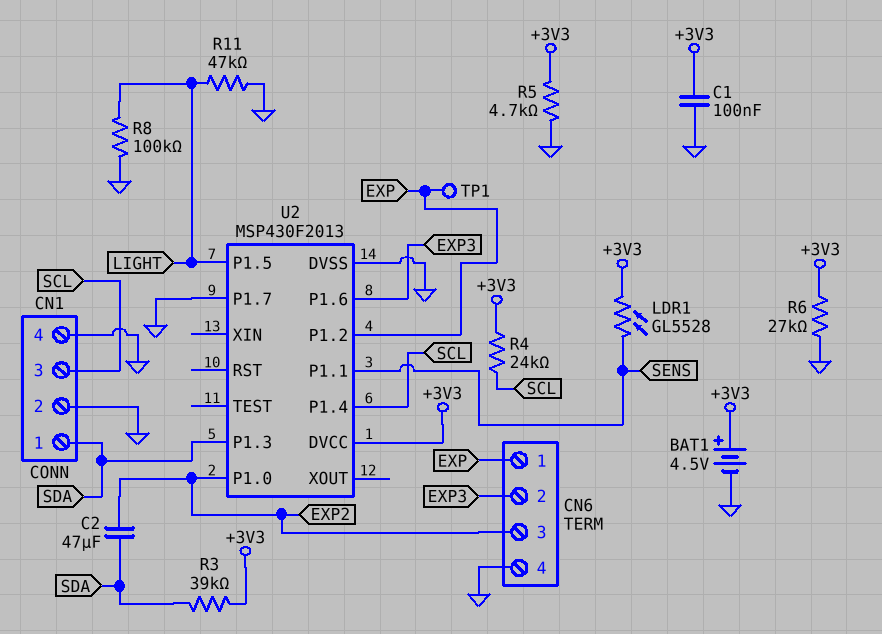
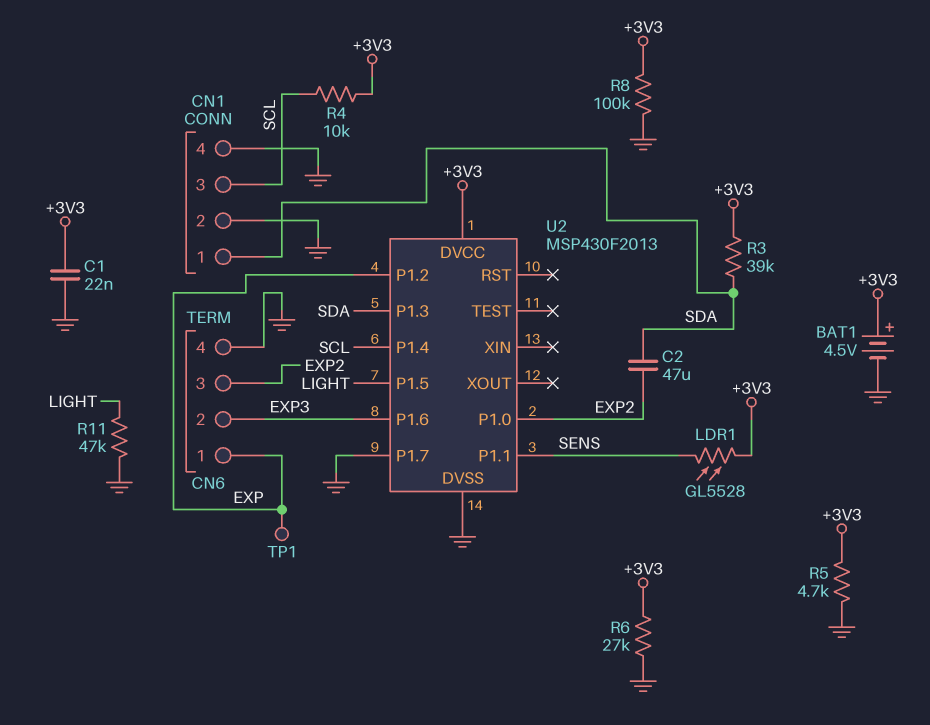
C1: 100nF (+3V3, GND) -> 22nF (+3V3, GND)
R4: 24k (+3V3, SCL) -> 10k (+3V3, SCL)
R8: 100k (GND, LIGHT) -> 100k (+3V3, GND)

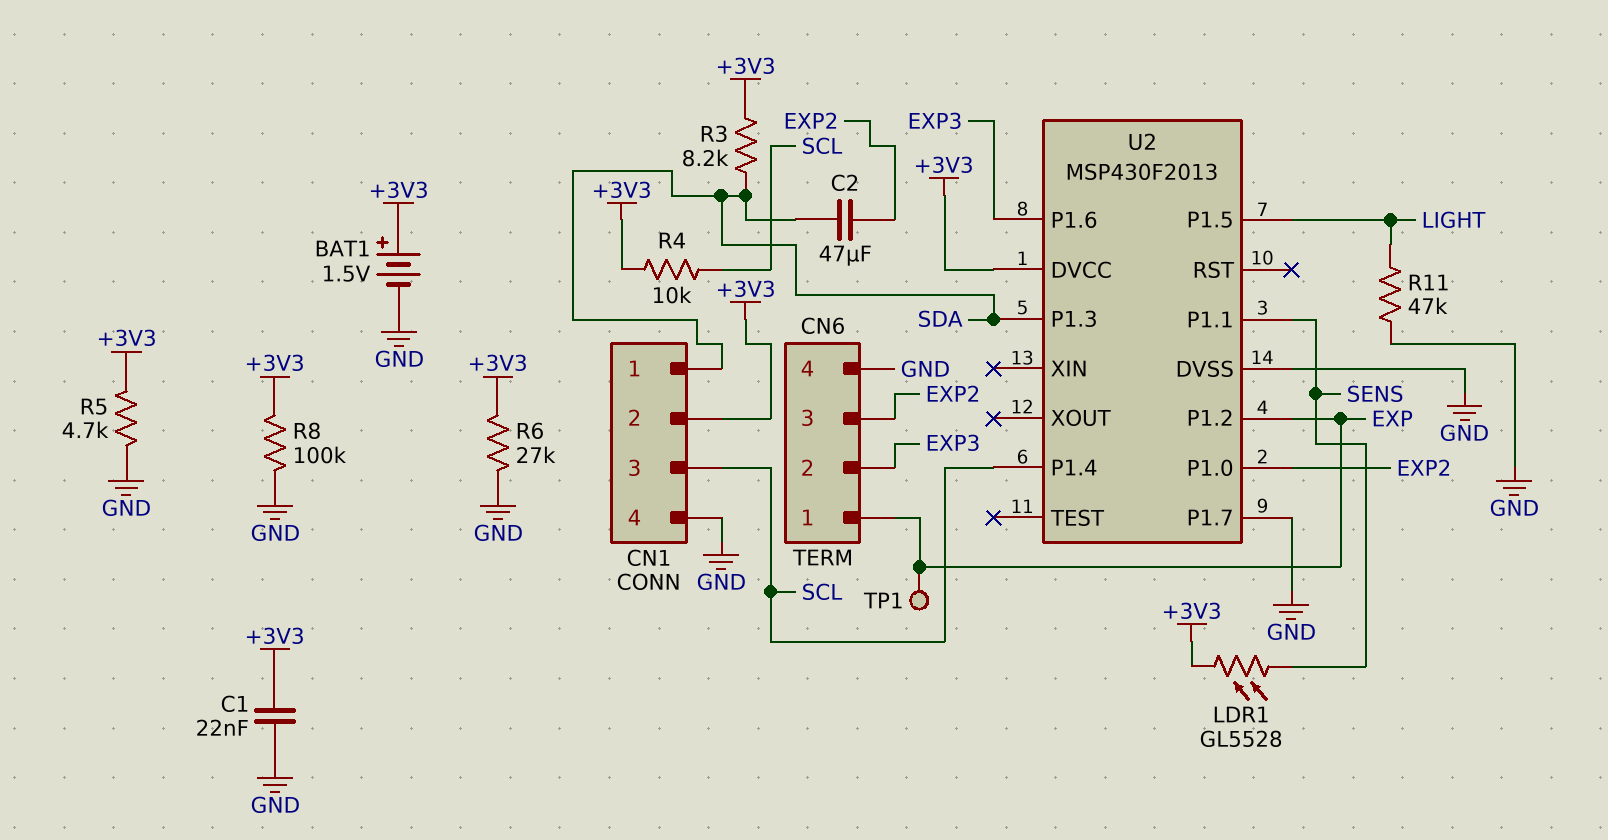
BAT1: 4.5V (plus +3V3, minus GND) -> 1.5V (plus +3V3, minus GND)
CN1 pin 2: GND -> +3V3
R3: 39k (+3V3, SDA) -> 8.2k (+3V3, SDA)

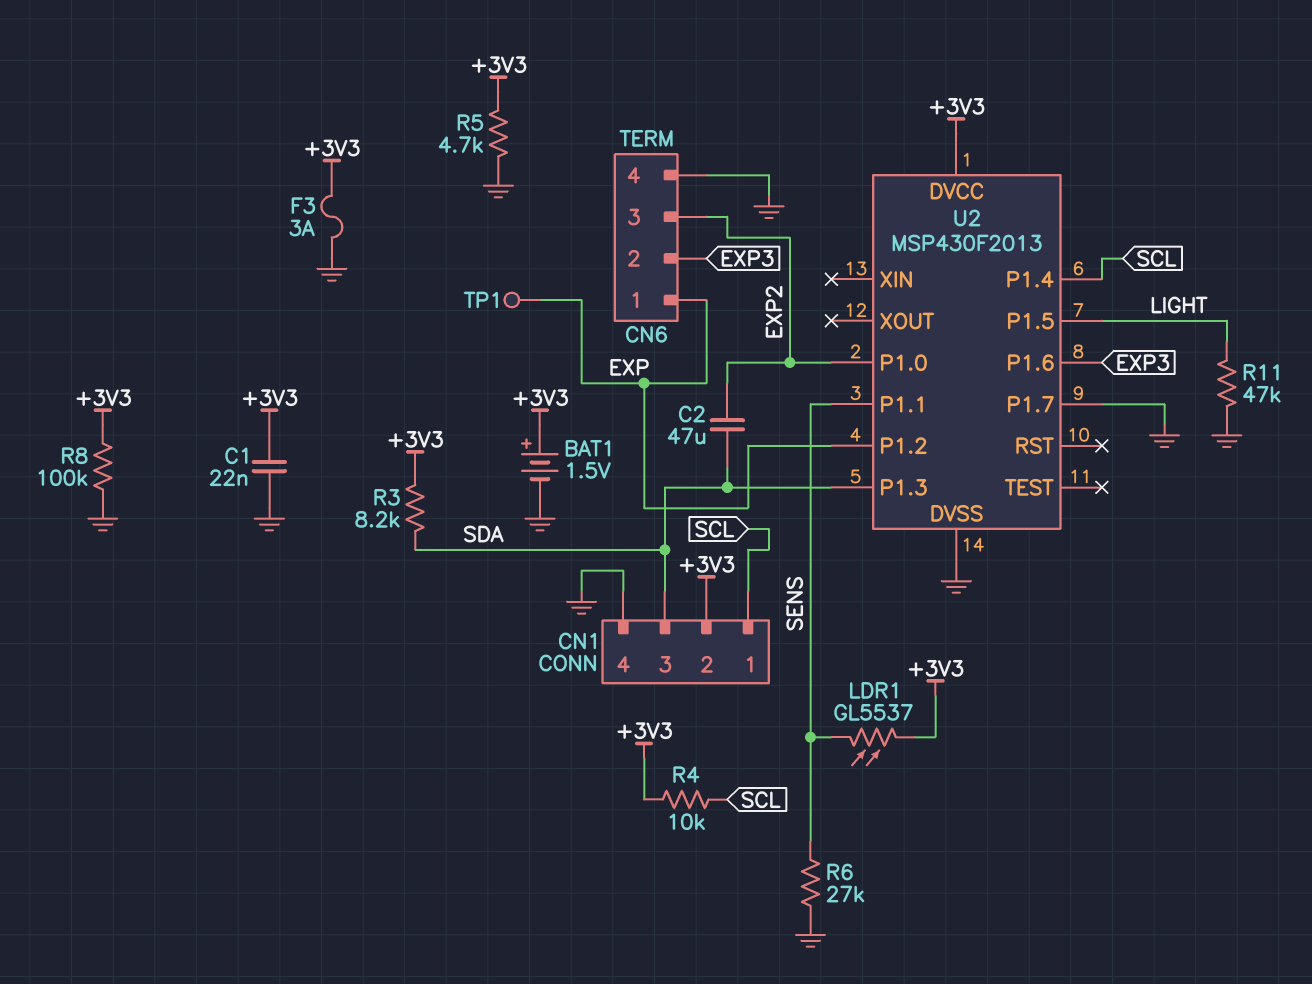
CN1 pin 1: SDA -> SCL
CN1 pin 3: SCL -> SDA
F3: none -> 3A (+3V3, GND)
LDR1: GL5528 (+3V3, SENS) -> GL5537 (+3V3, SENS)
R6: 27k (+3V3, GND) -> 27k (GND, SENS)

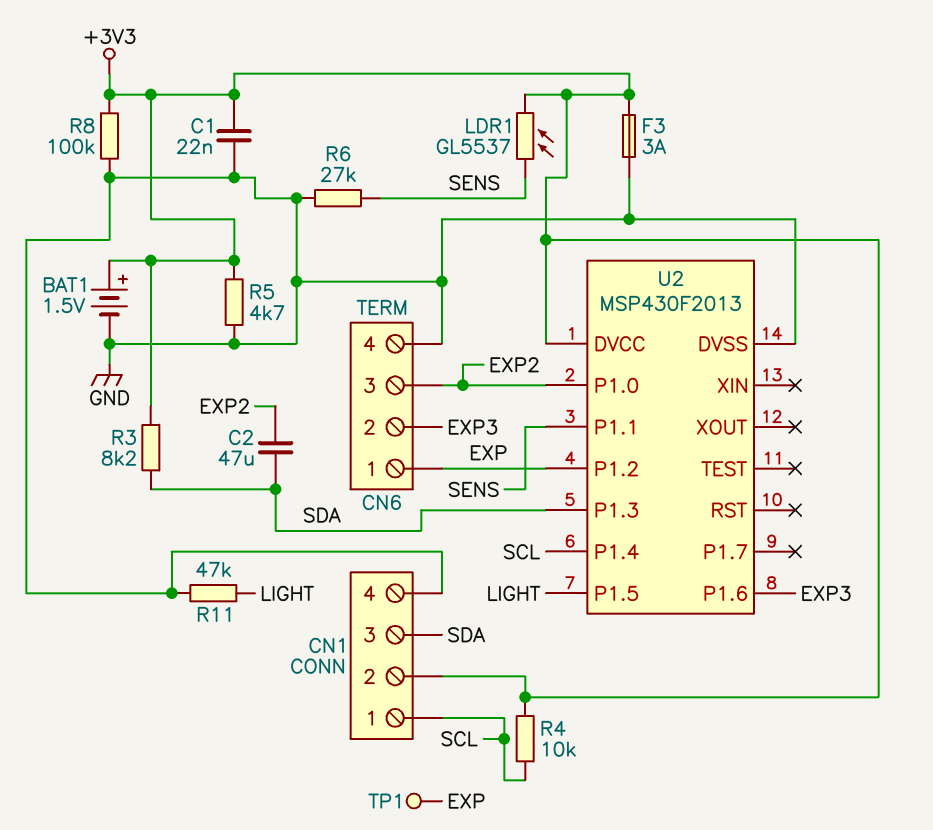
U2 pin P1.7: GND -> none

